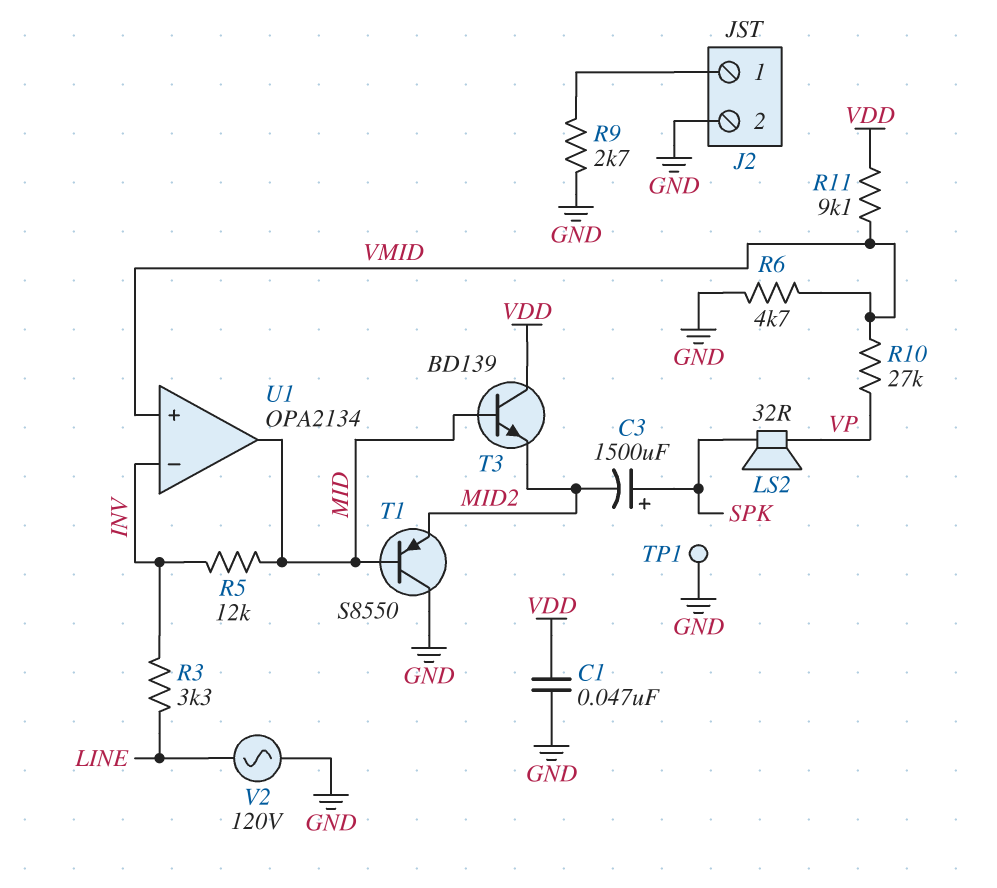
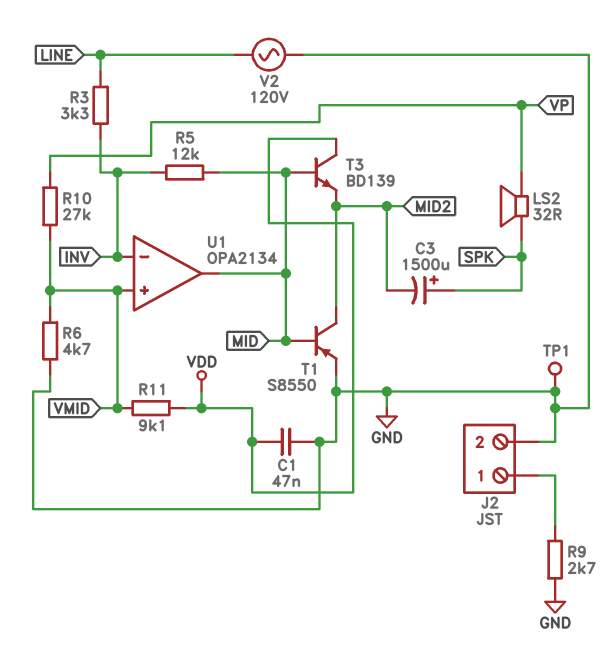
T1: PNP S8550 (B MID, C GND, E MID2) -> PNP S8550 (B MID, C MID2, E GND)

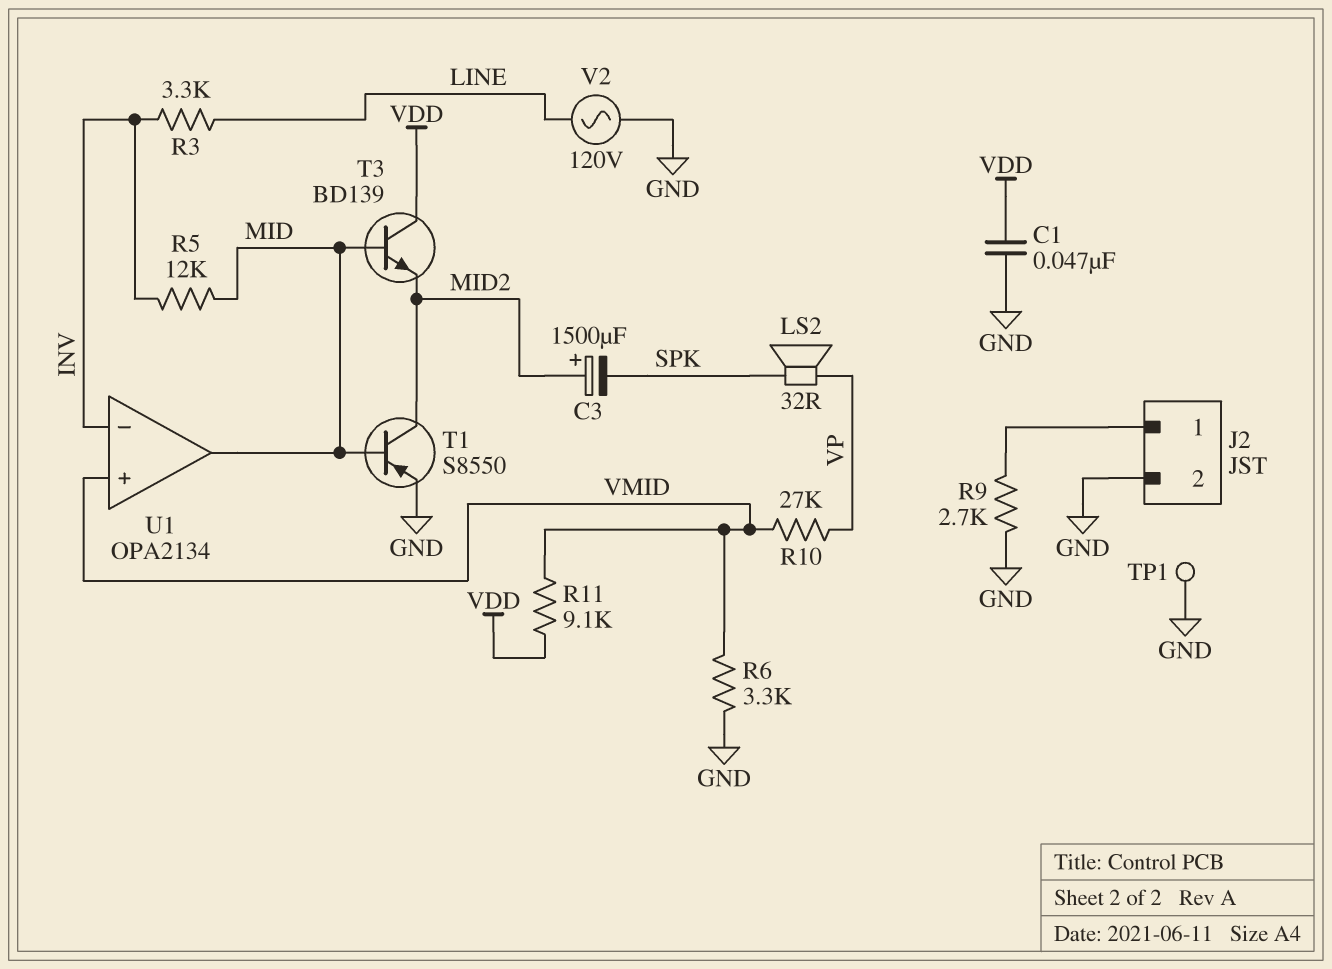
C3: 1500uF (plus SPK, minus MID2) -> 1500uF (plus MID2, minus SPK)
R6: 4.7k (GND, VMID) -> 3.3k (GND, VMID)

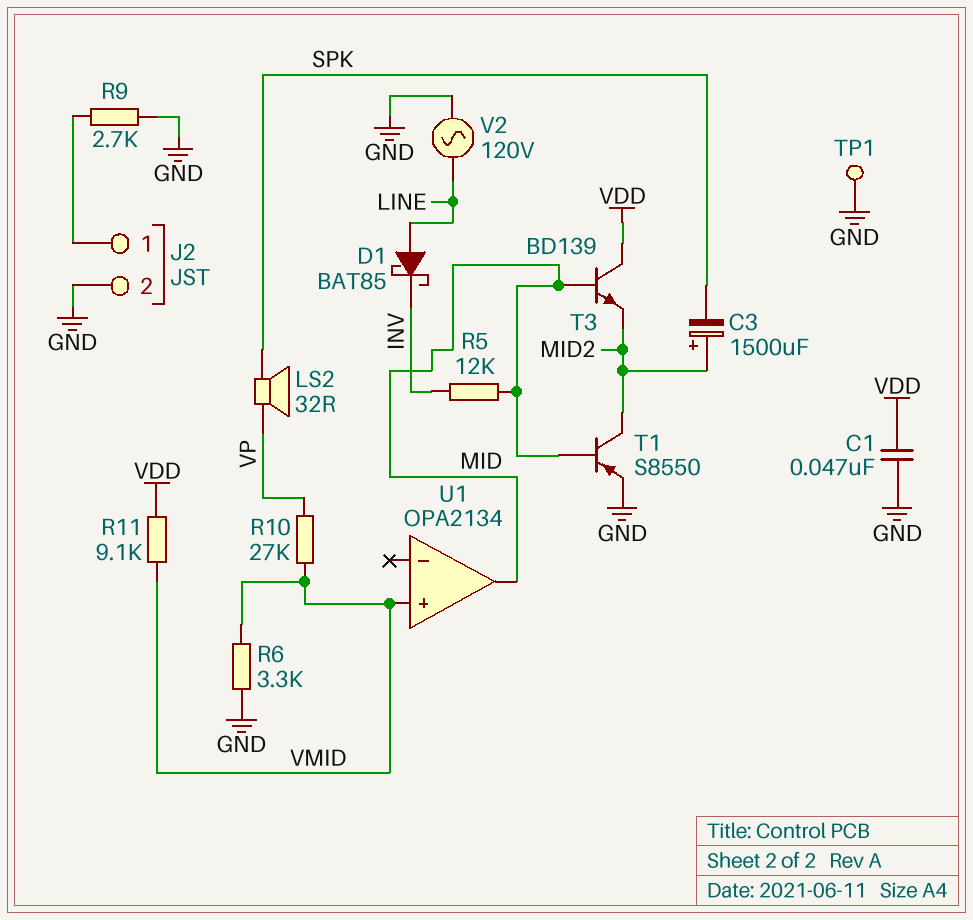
D1: none -> schottky BAT85 (A LINE, K INV)
R3: 3.3k (INV, LINE) -> none
U1 pin in-: INV -> none

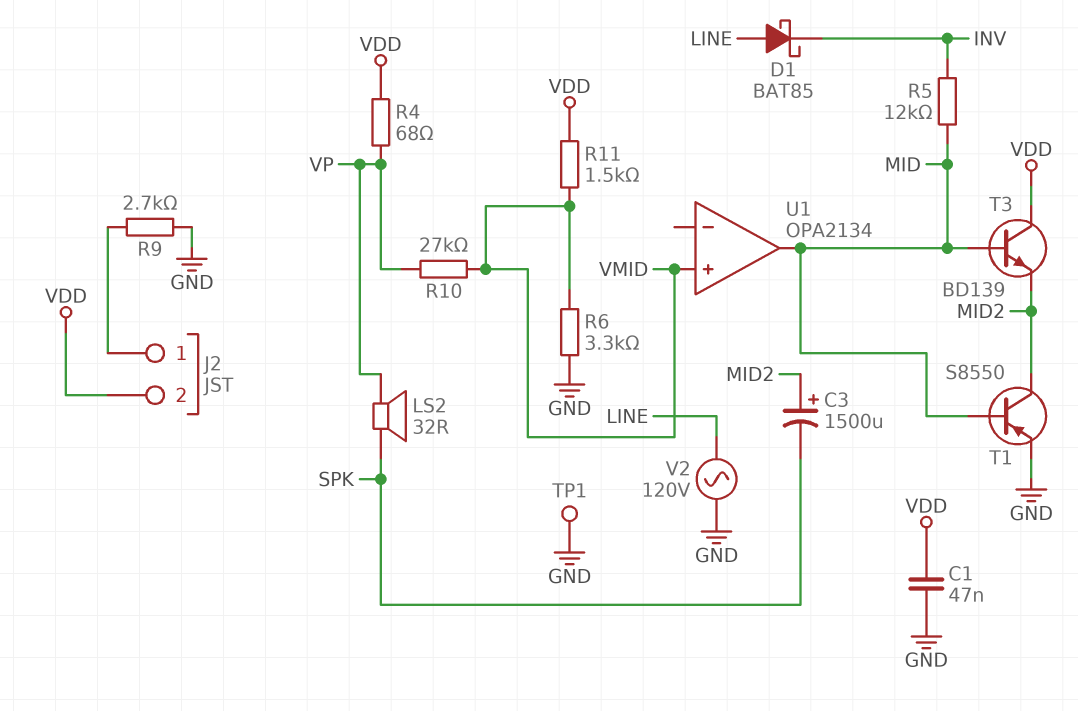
J2 pin 2: GND -> VDD
R4: none -> 68 (VDD, VP)
R11: 9.1k (VDD, VMID) -> 1.5k (VDD, VMID)

